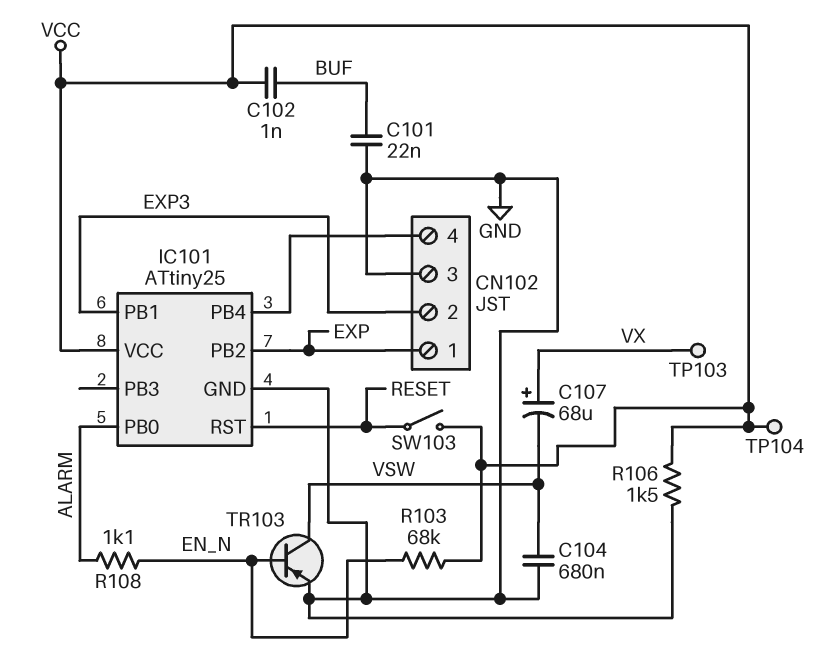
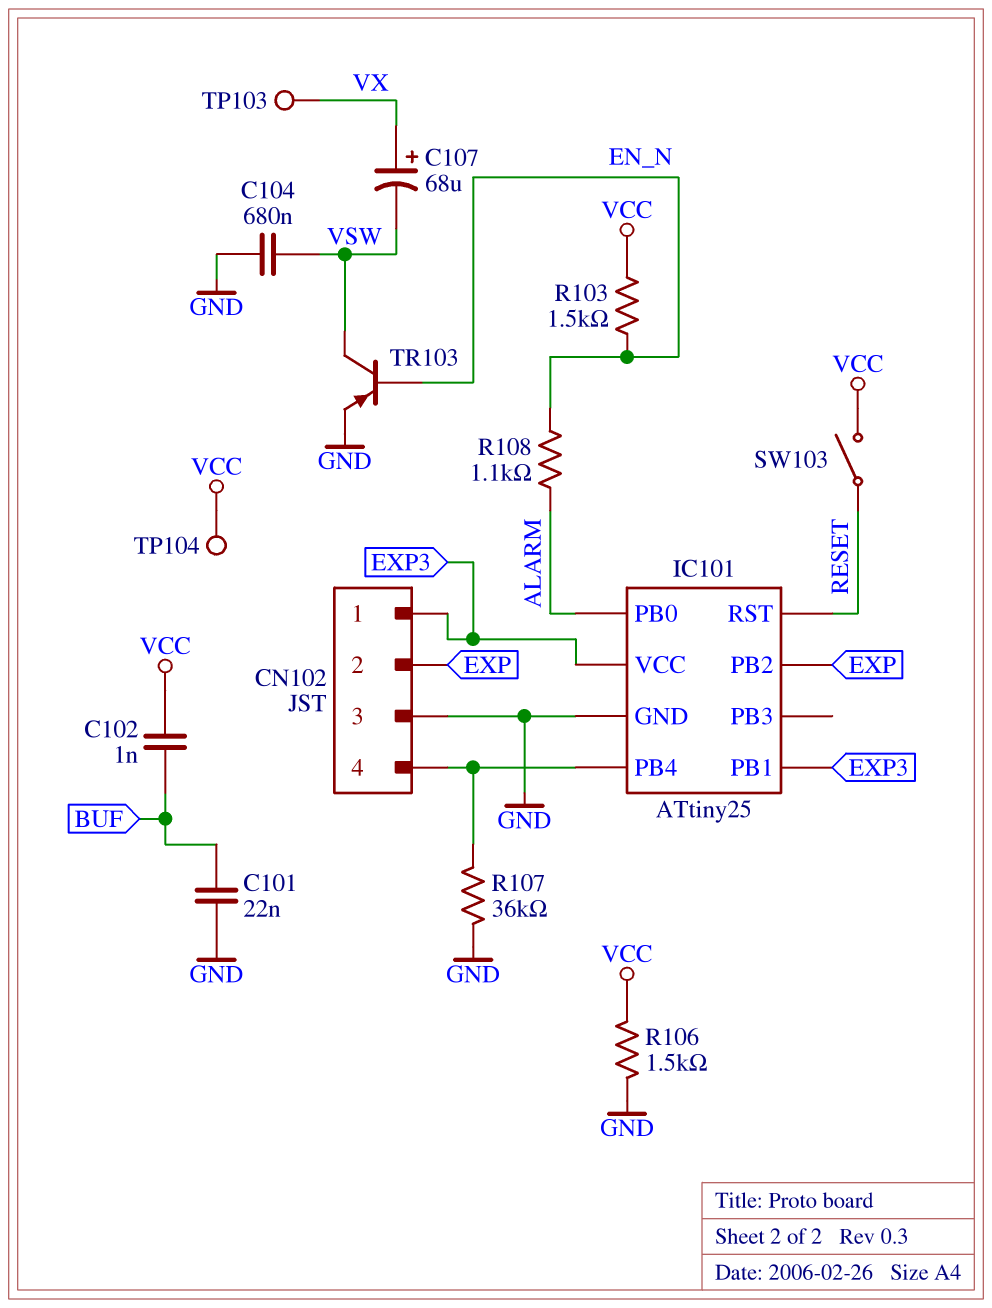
CN102 pin 1: EXP -> EXP3
CN102 pin 2: EXP3 -> EXP
IC101 pin VCC: VCC -> EXP3
R103: 68k (EN_N, VCC) -> 1.5k (EN_N, VCC)
R107: none -> 36k (CN102/4, GND)

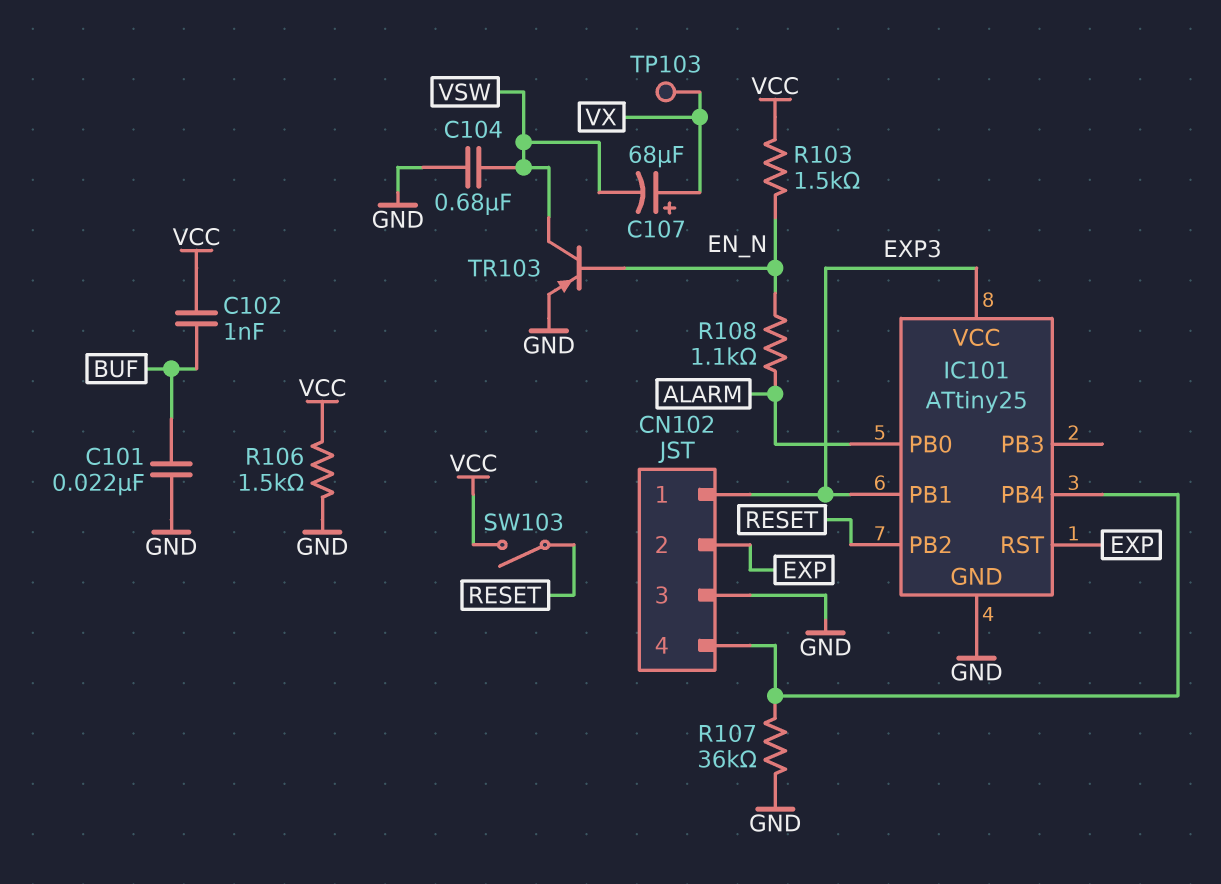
IC101 pin PB2: EXP -> RESET
IC101 pin RST: RESET -> EXP
TP104: test point (VCC) -> none

